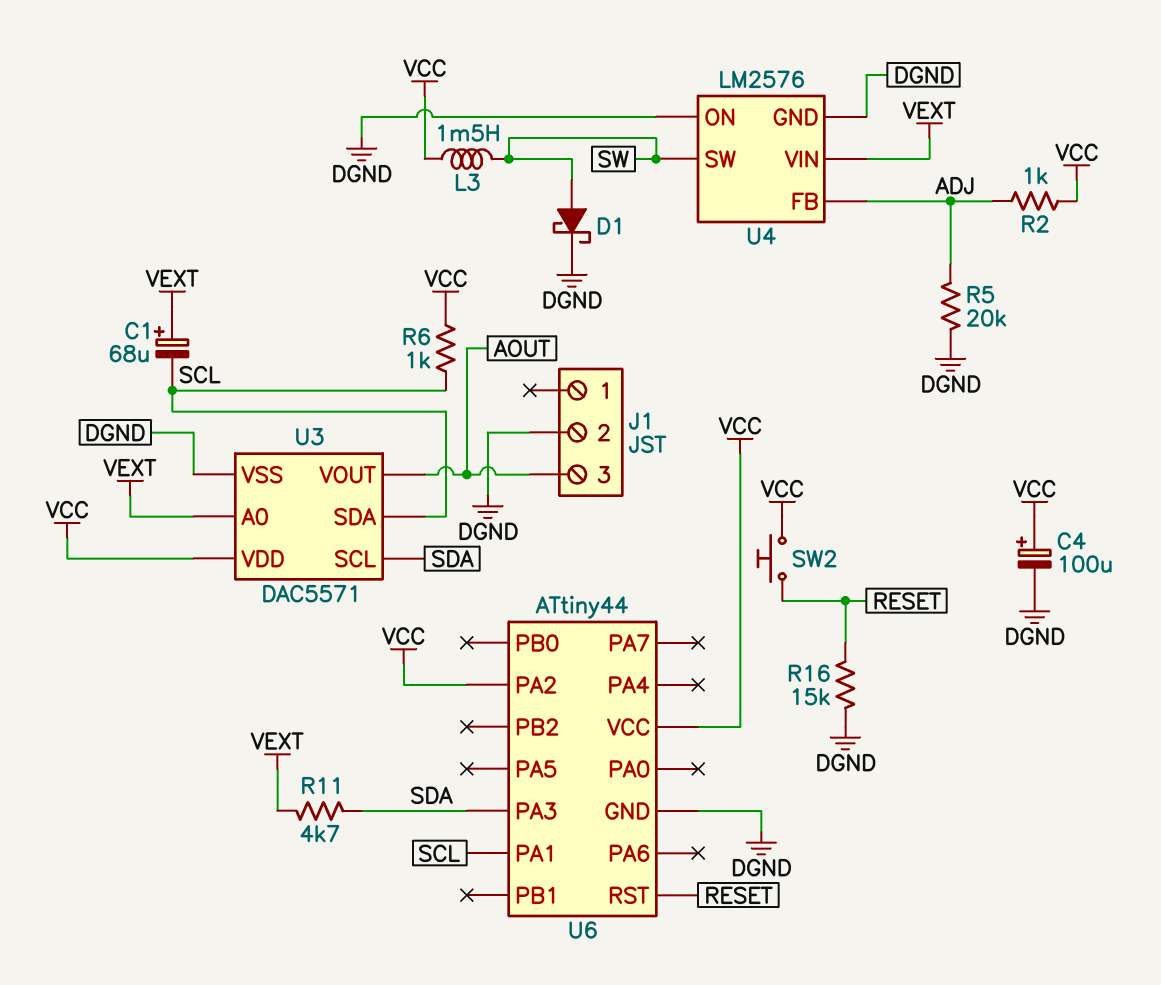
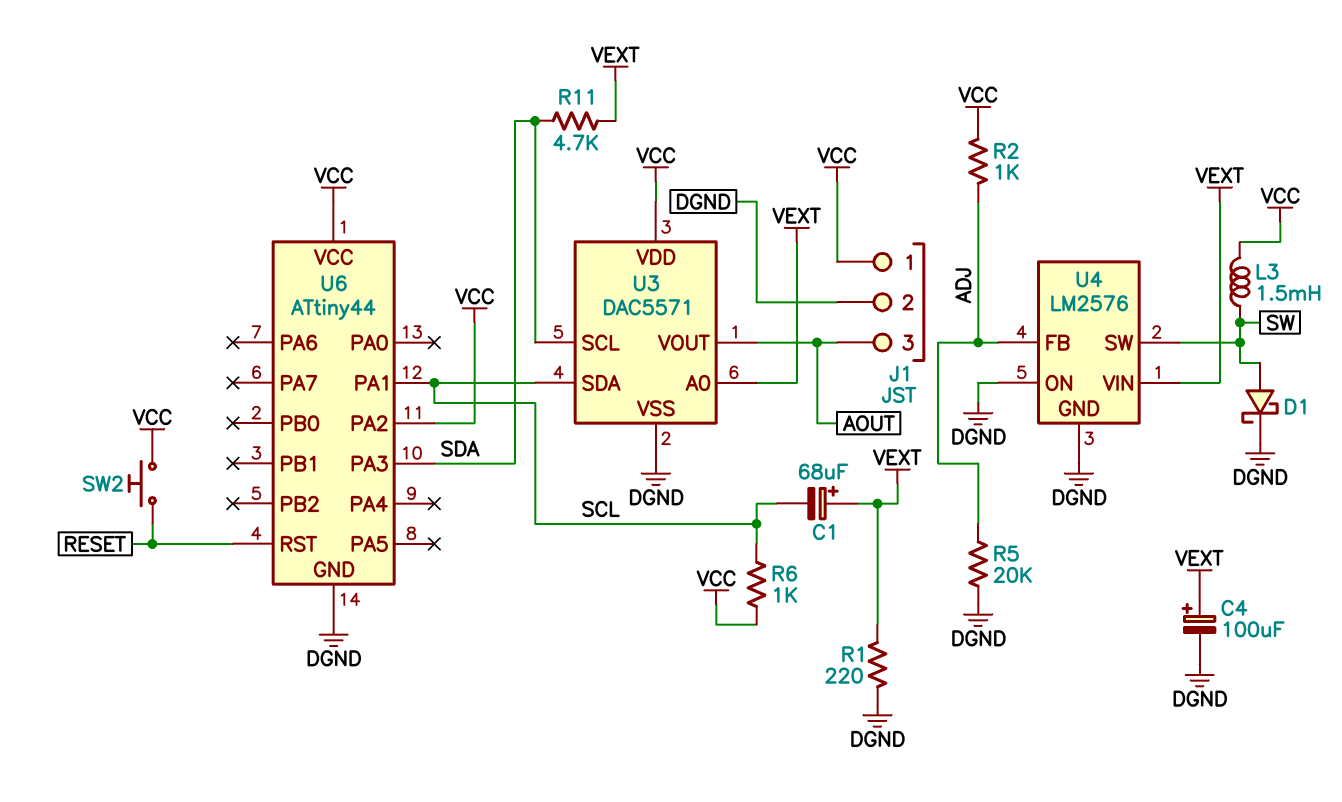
C4: 100uF (plus VCC, minus DGND) -> 100uF (plus VEXT, minus DGND)
J1 pin 1: none -> VCC
R1: none -> 220 (DGND, VEXT)
R16: 15k (DGND, RESET) -> none

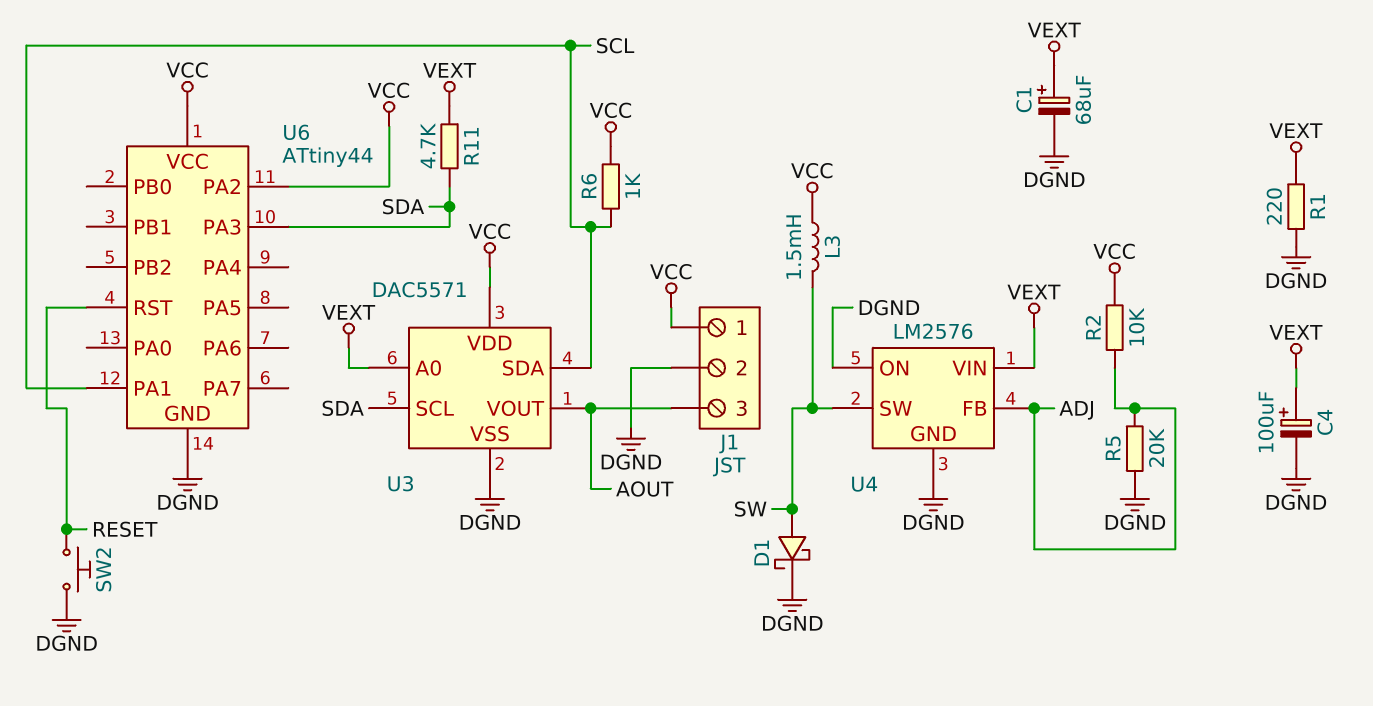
C1: 68uF (plus VEXT, minus SCL) -> 68uF (plus VEXT, minus DGND)
R2: 1k (ADJ, VCC) -> 10k (ADJ, VCC)
SW2: button (RESET, VCC) -> button (DGND, RESET)

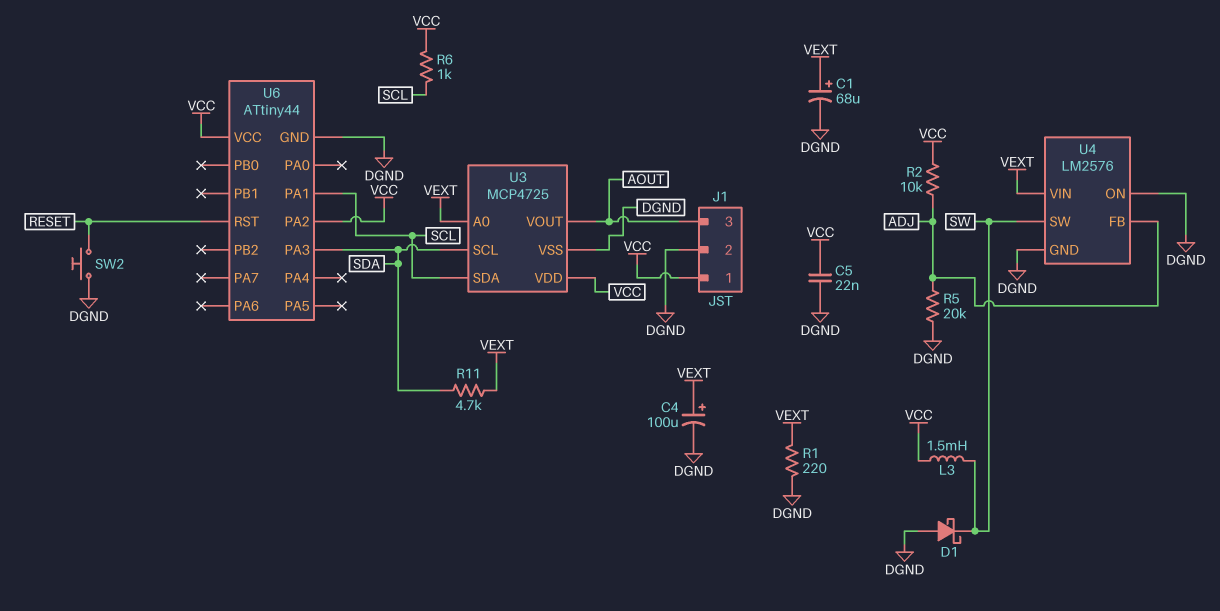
C5: none -> 22nF (DGND, VCC)
D1: schottky (A SW, K DGND) -> schottky (A DGND, K SW)
U3: DAC5571 -> MCP4725

